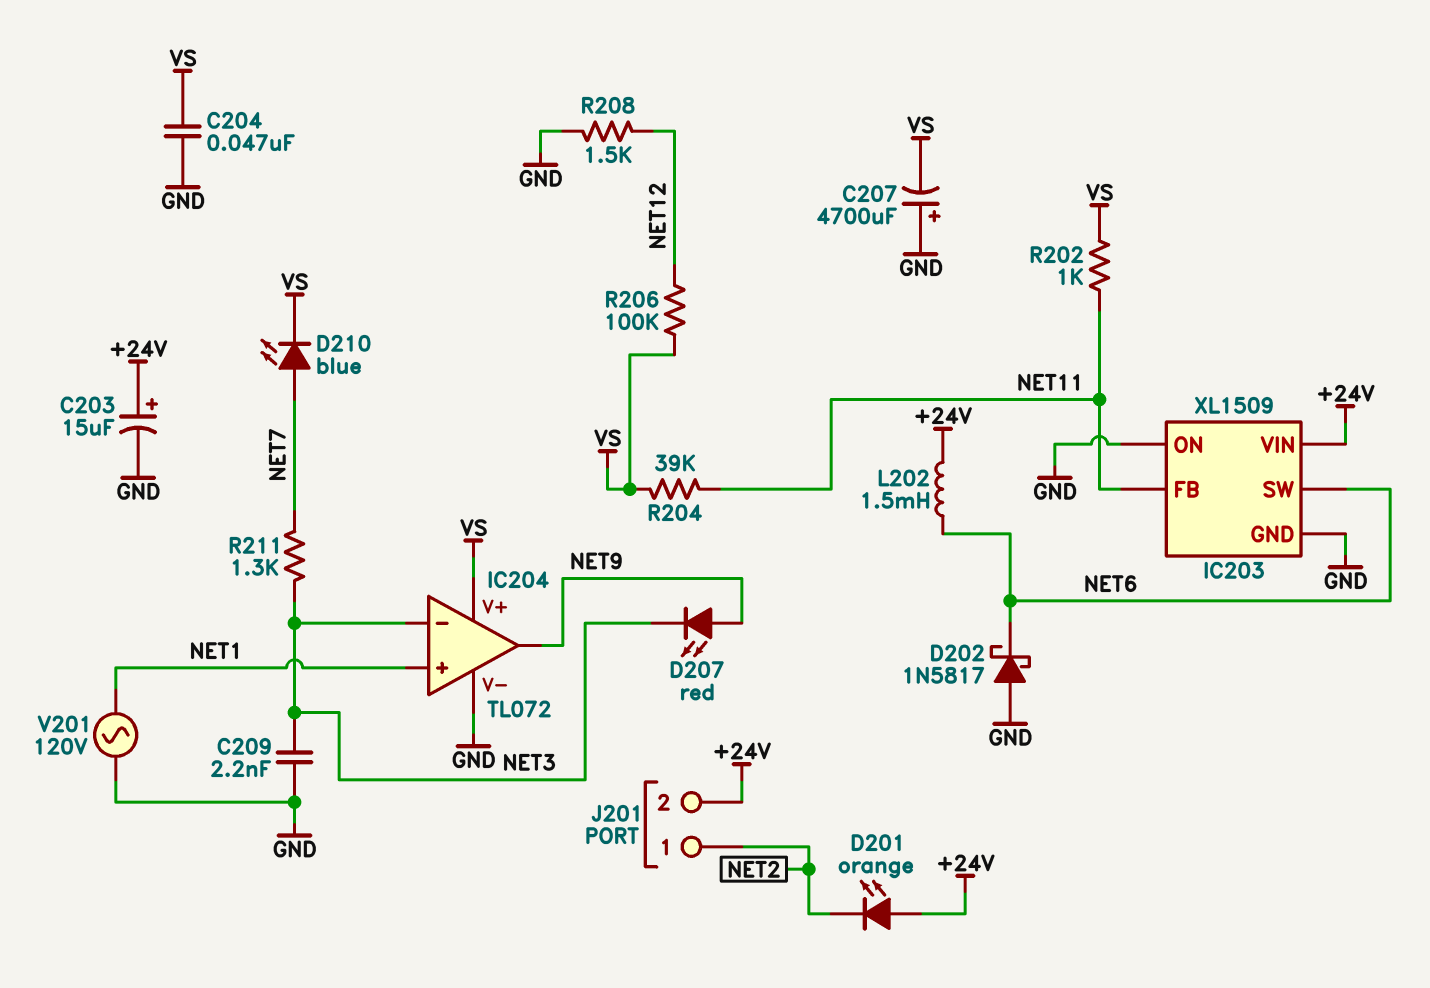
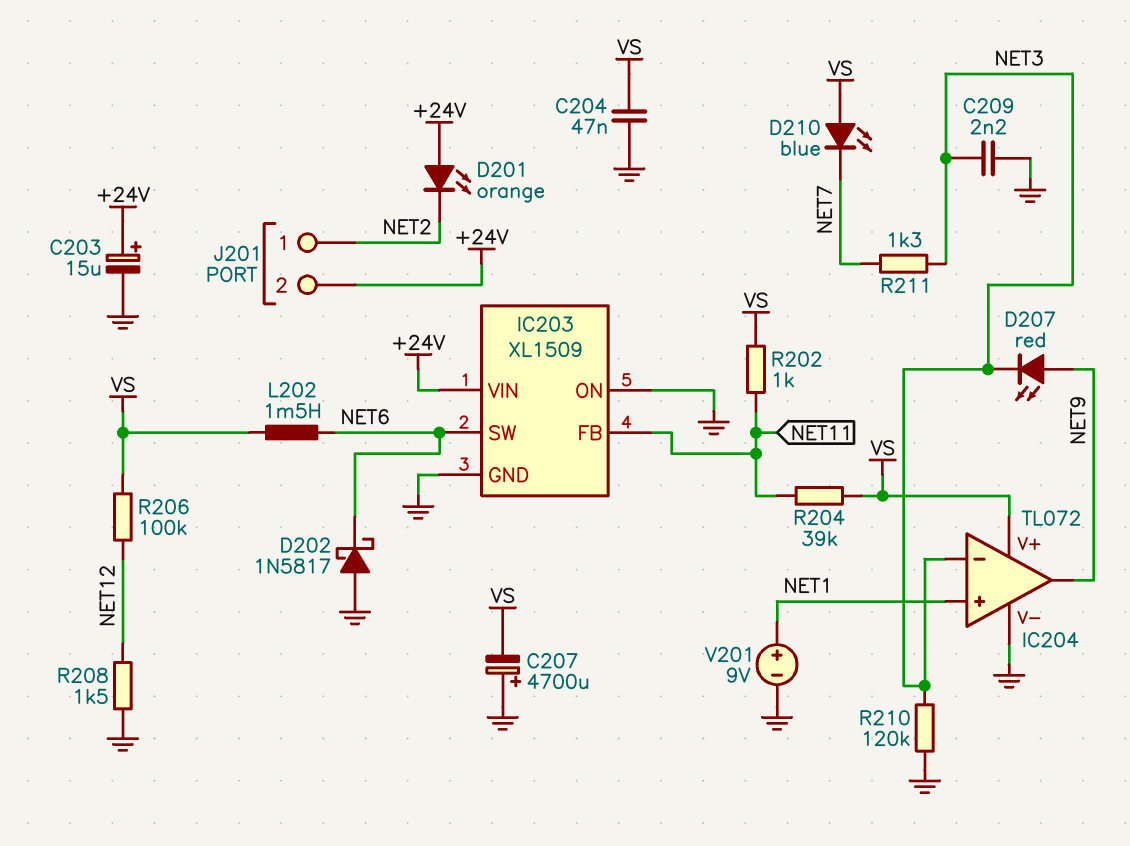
D210: LED blue (A NET7, K VS) -> LED blue (A VS, K NET7)
L202: 1.5mH (+24V, NET6) -> 1.5mH (NET6, VS)
R210: none -> 120k (GND, NET3)
V201: AC 120V (GND, NET1) -> 9V (plus NET1, minus GND)

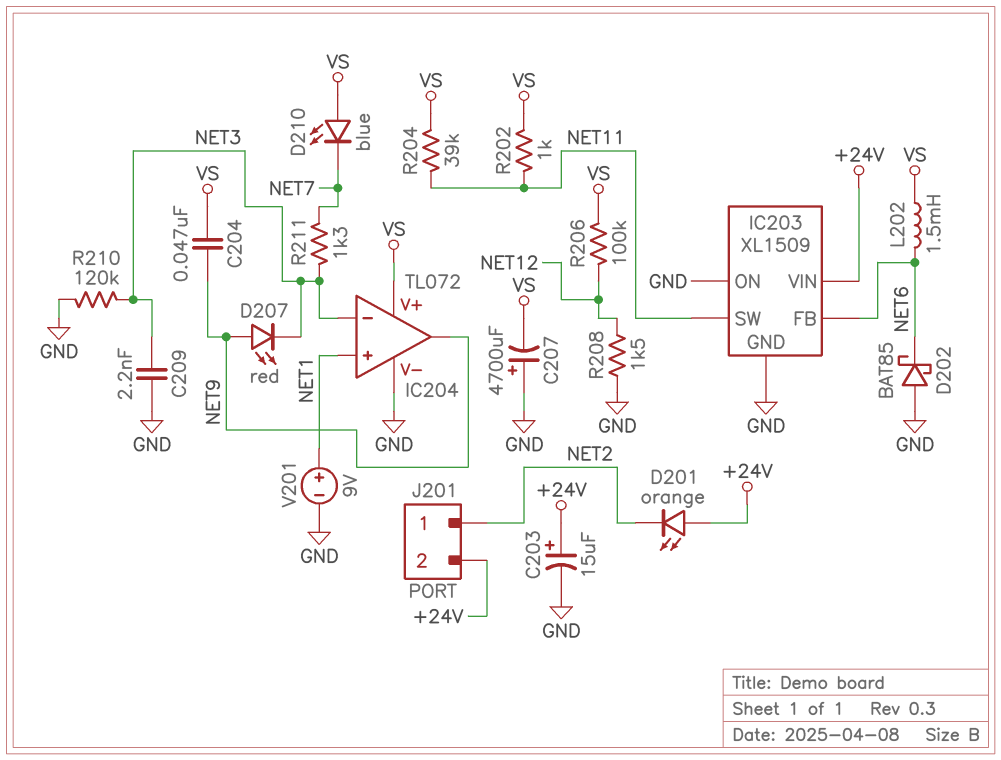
C204: 47nF (GND, VS) -> 47nF (NET9, VS)
D202: schottky 1N5817 (A GND, K NET6) -> schottky BAT85 (A GND, K NET6)
IC203 pin FB: NET11 -> NET6
IC203 pin SW: NET6 -> NET11

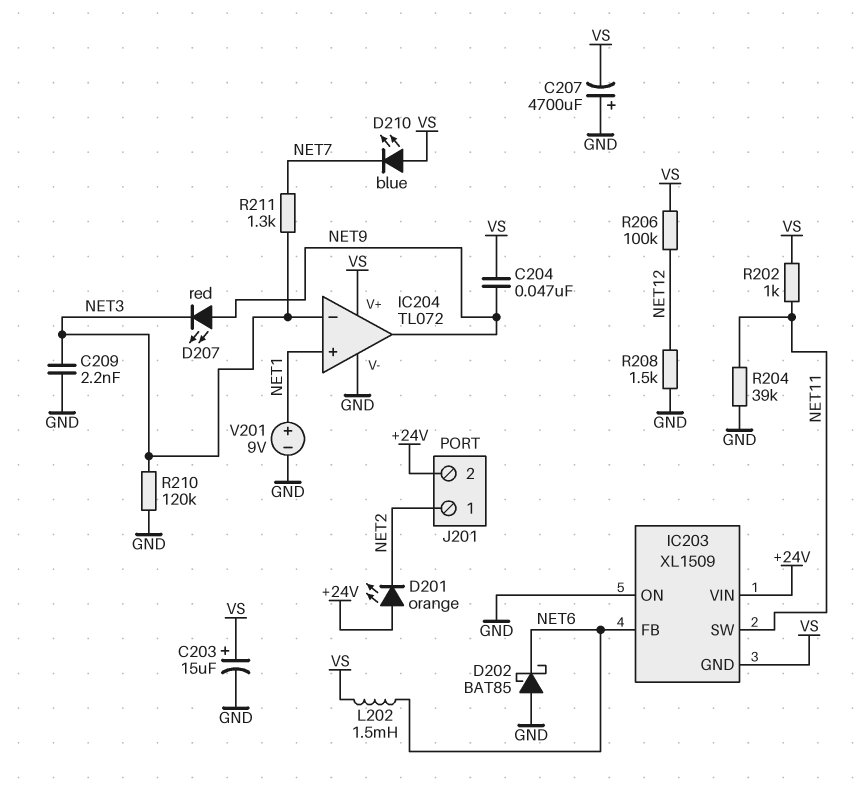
C203: 15uF (plus +24V, minus GND) -> 15uF (plus VS, minus GND)
IC203 pin GND: GND -> VS
R204: 39k (NET11, VS) -> 39k (GND, NET11)

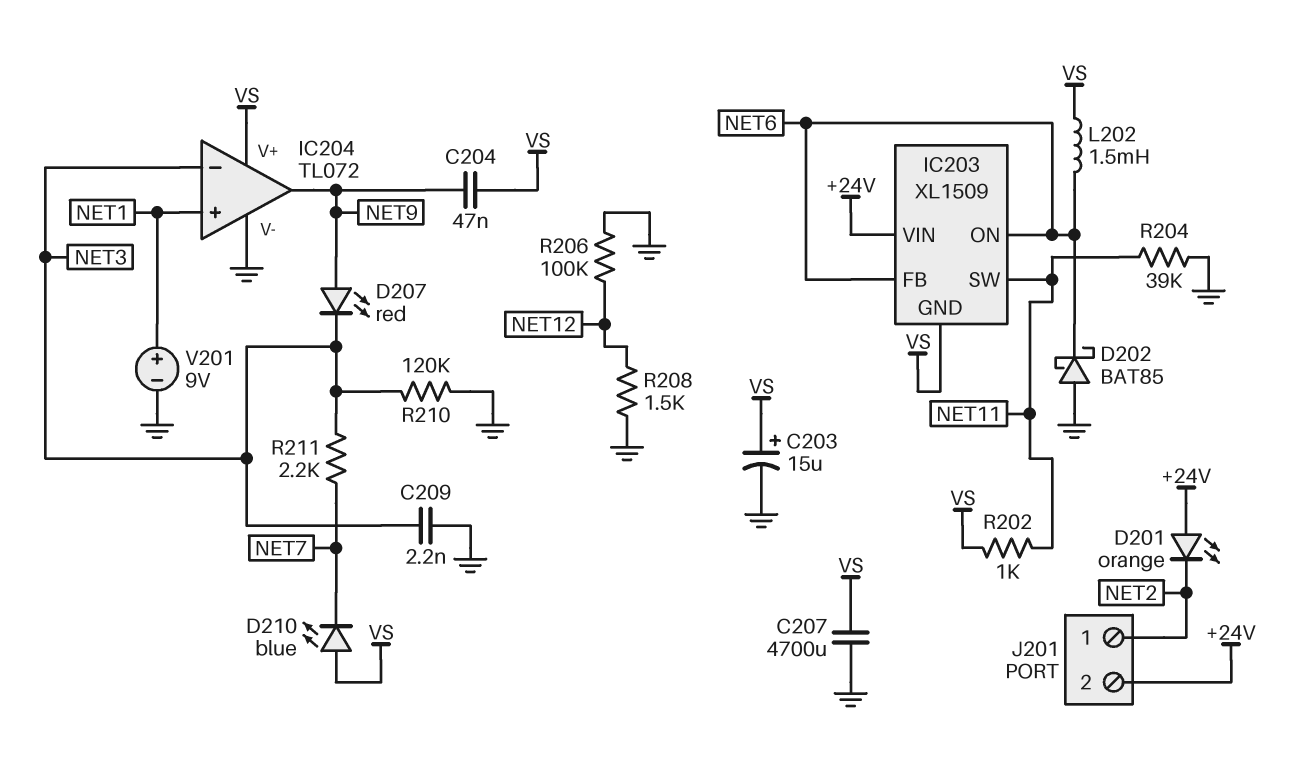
C207: 4700uF (plus GND, minus VS) -> 4700uF (GND, VS)
IC203 pin ON: GND -> NET6
R206: 100k (NET12, VS) -> 100k (GND, NET12)
R211: 1.3k (NET3, NET7) -> 2.2k (NET3, NET7)

